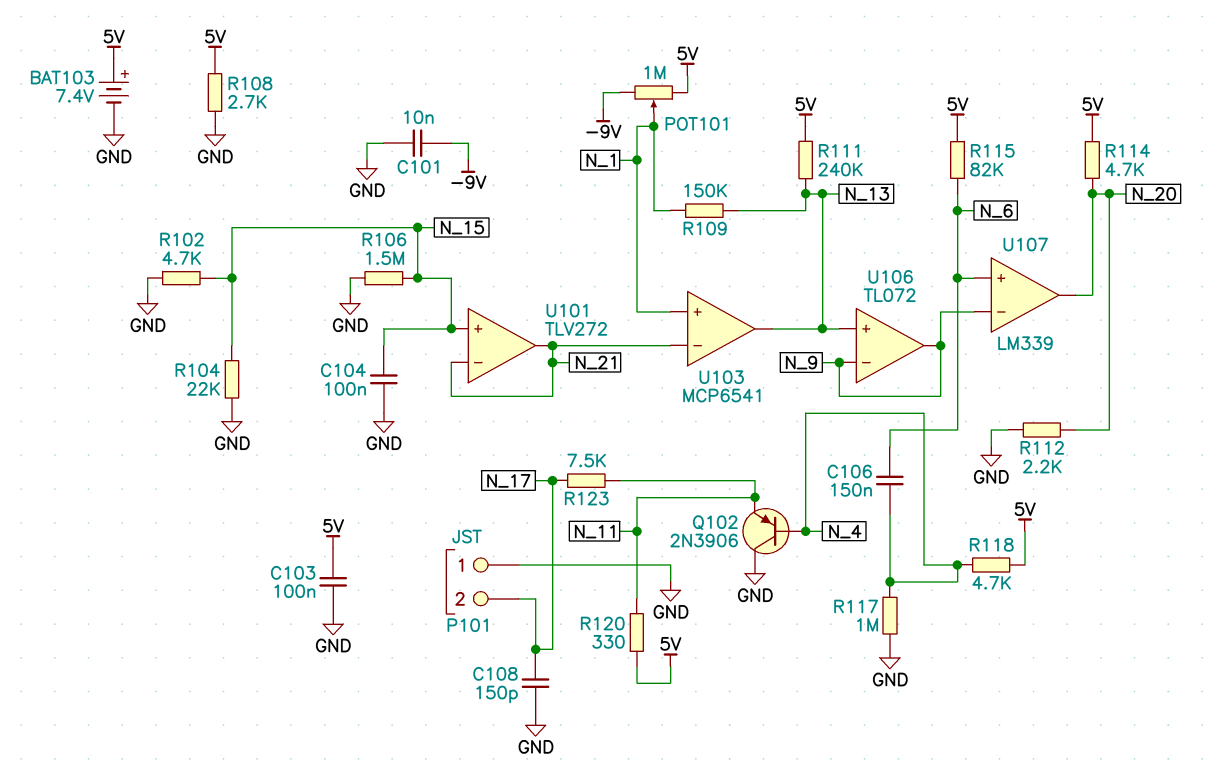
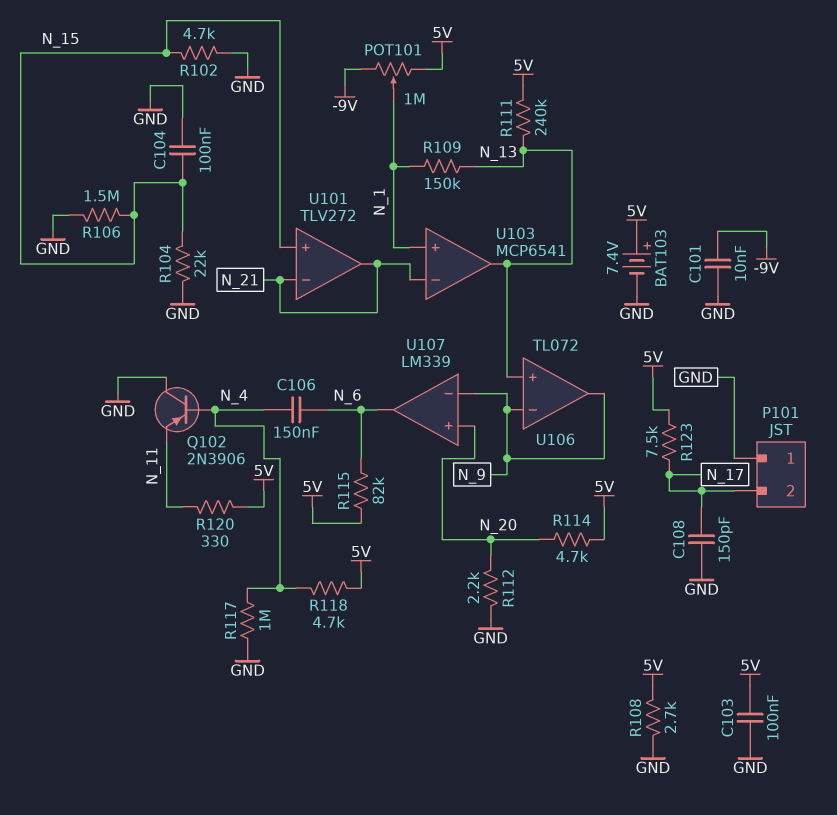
R123: 7.5k (N_11, N_17) -> 7.5k (5V, N_17)
U107 pin in+: N_6 -> N_20
U107 pin out: N_20 -> N_6

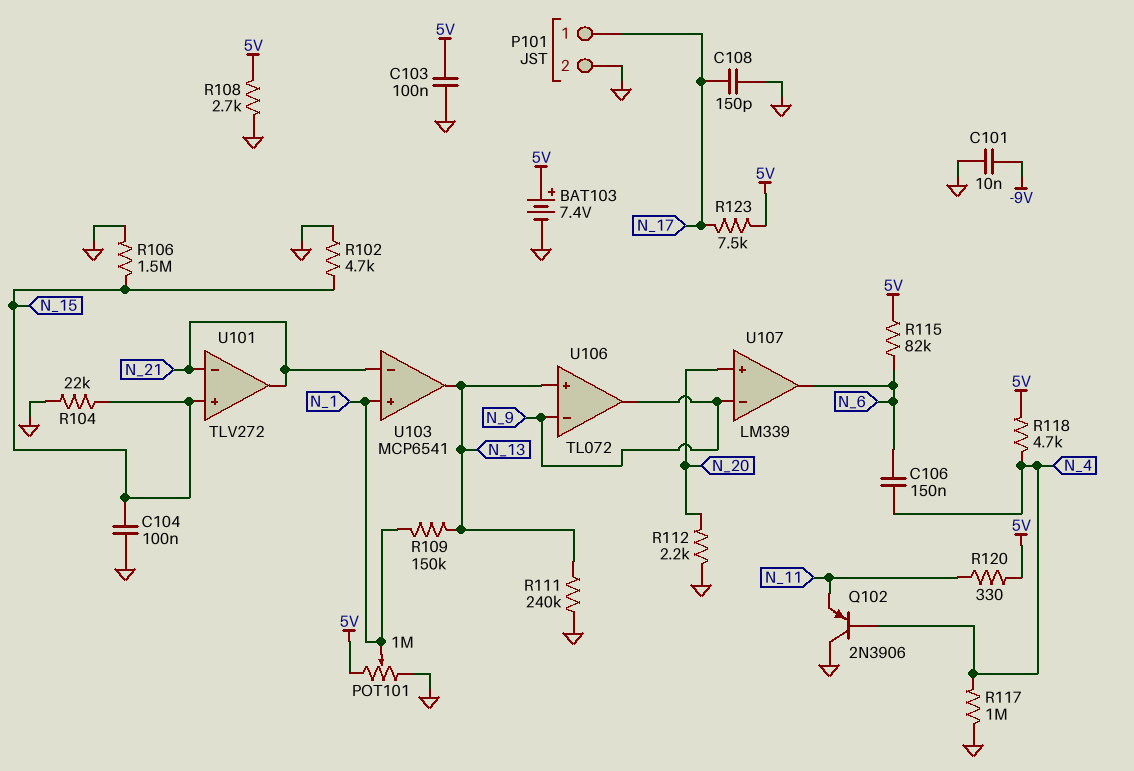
P101 pin 1: GND -> N_17
P101 pin 2: N_17 -> GND
POT101: 1M (-9V, 5V, wiper N_1) -> 1M (5V, GND, wiper N_1)
R111: 240k (5V, N_13) -> 240k (GND, N_13)
R114: 4.7k (5V, N_20) -> none

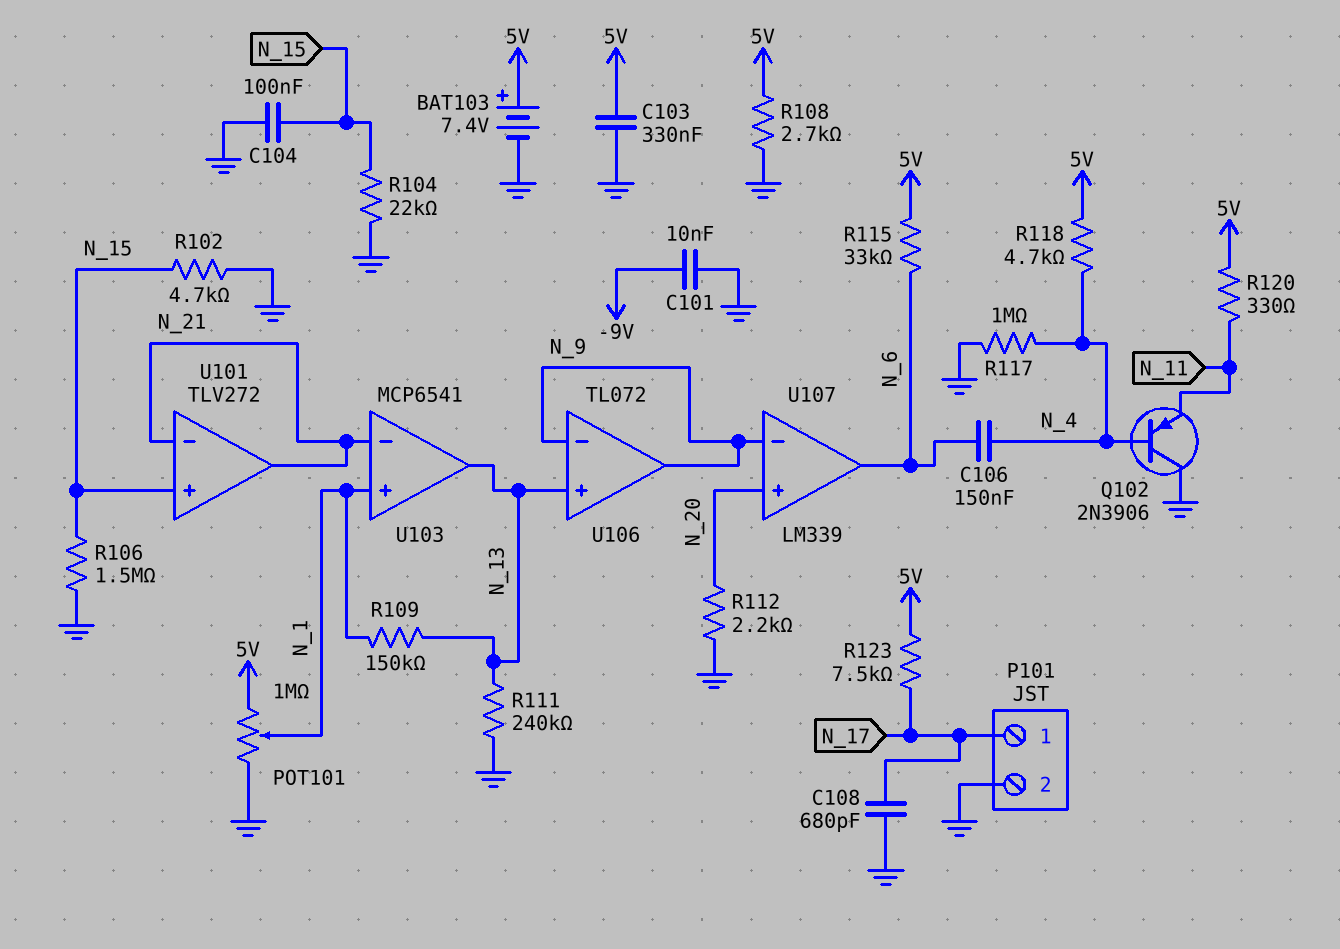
C103: 100nF (5V, GND) -> 330nF (5V, GND)
C108: 150pF (GND, N_17) -> 680pF (GND, N_17)
R115: 82k (5V, N_6) -> 33k (5V, N_6)

